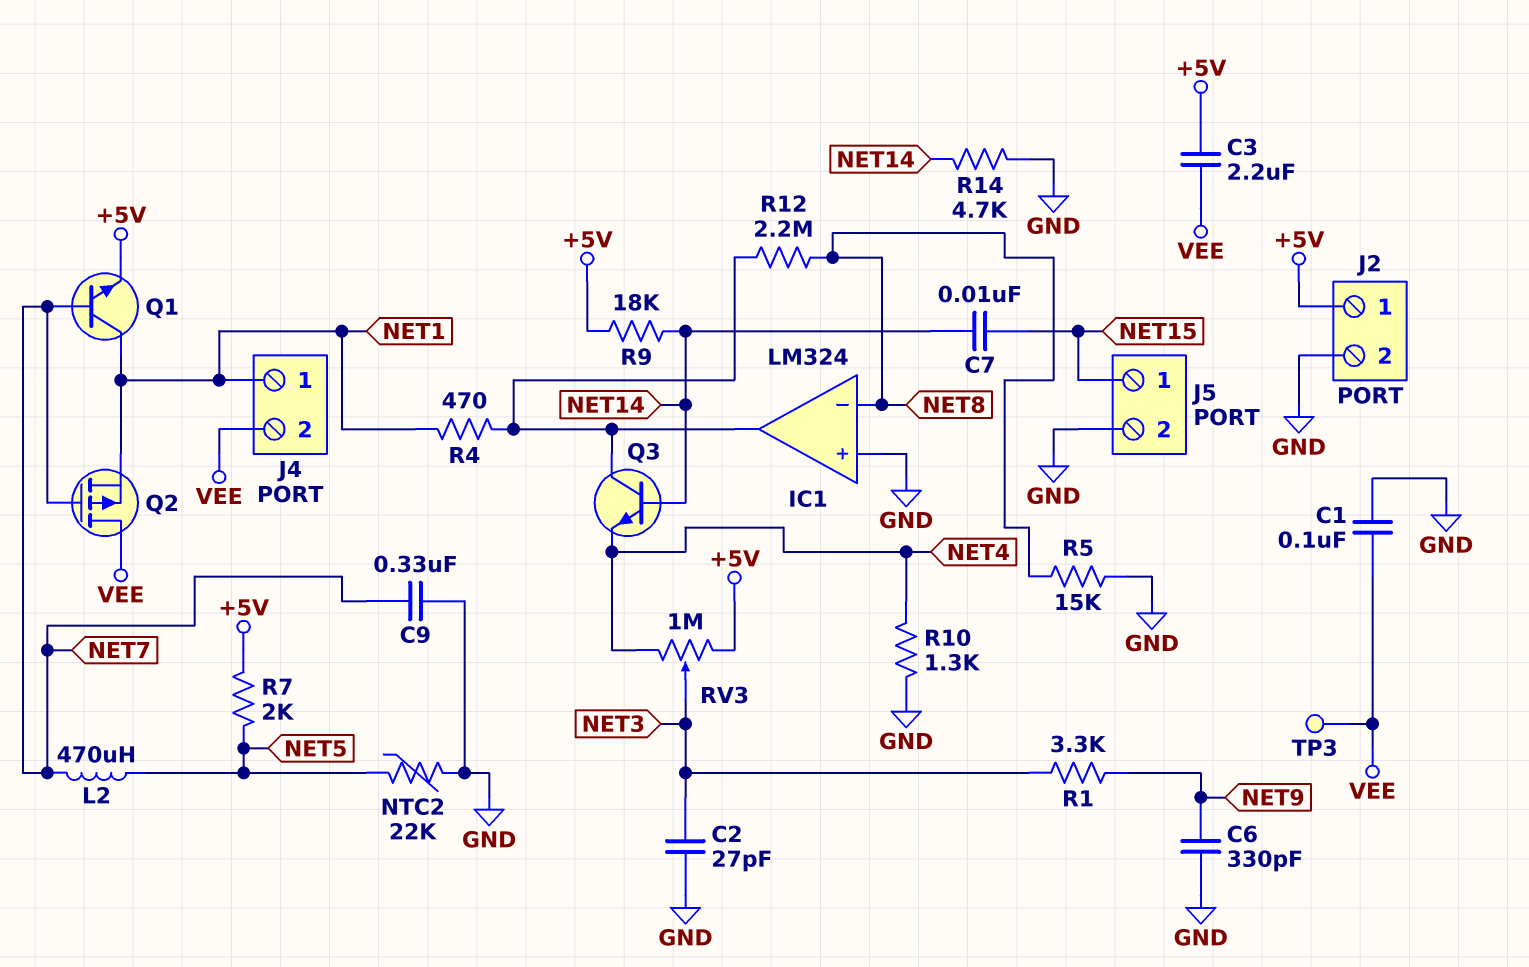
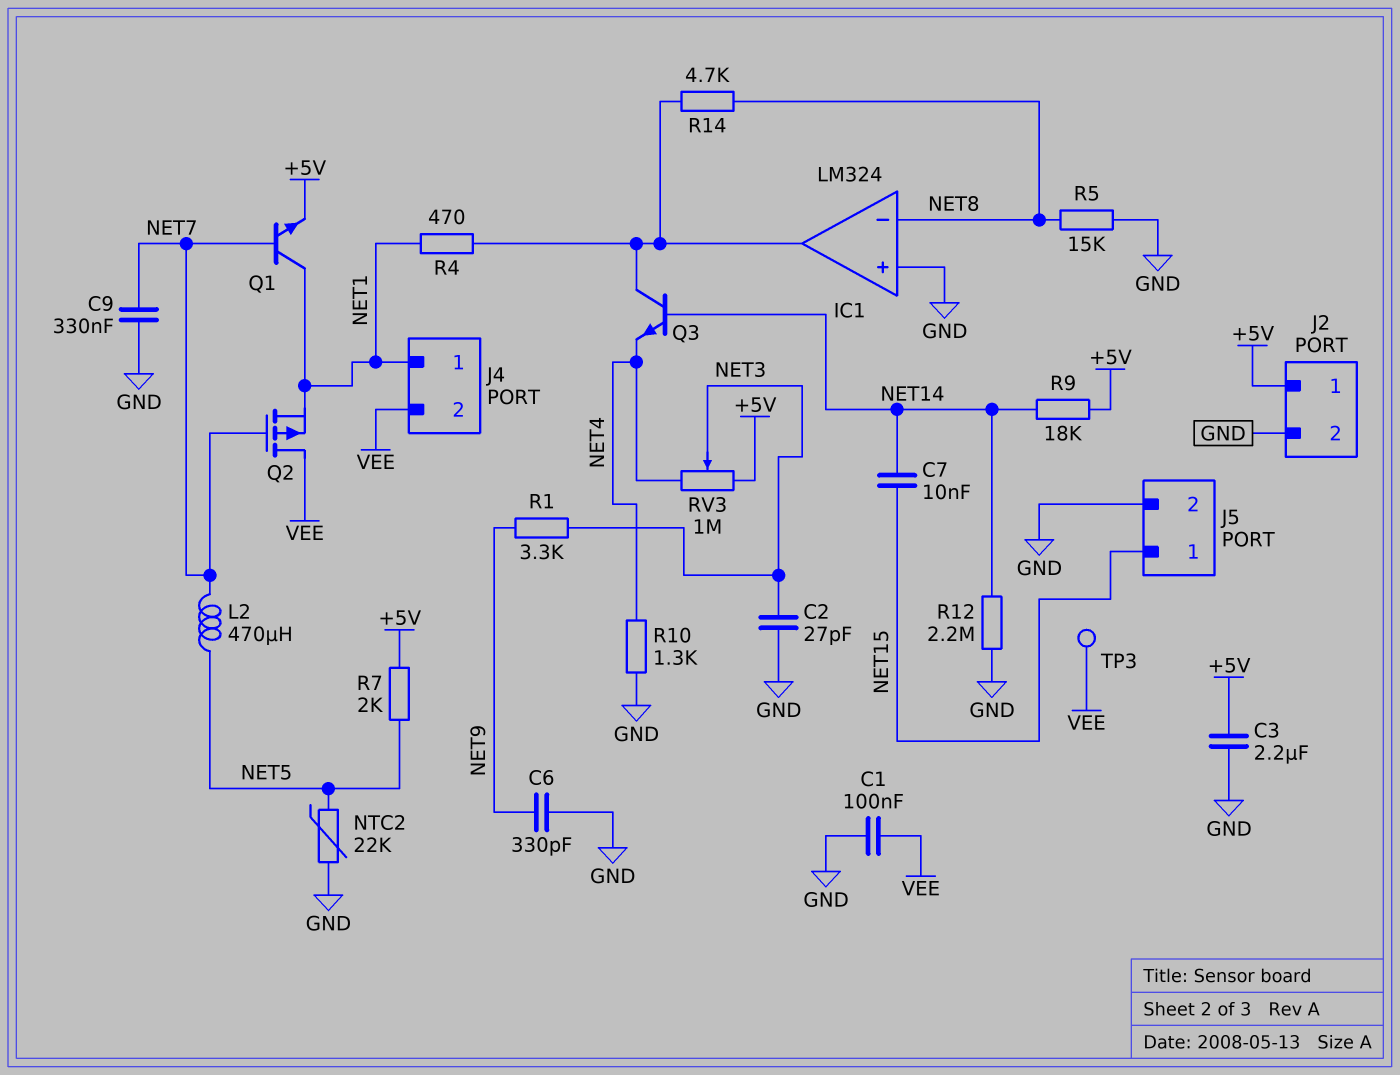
C3: 2.2uF (+5V, VEE) -> 2.2uF (+5V, GND)
R12: 2.2M (IC1/out, NET8) -> 2.2M (GND, NET14)
R14: 4.7k (GND, NET14) -> 4.7k (IC1/out, NET8)

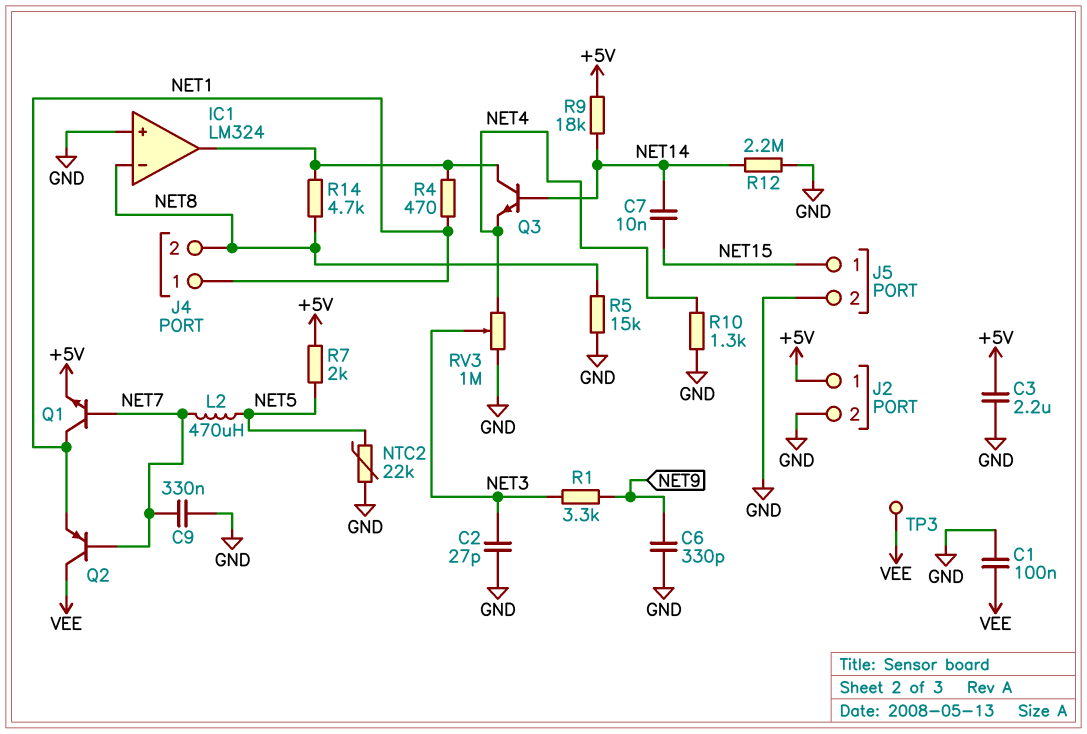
J4 pin 2: VEE -> NET8
Q2: PMOS (G NET7, D VEE, S NET1) -> PNP (B NET7, C VEE, E NET1)
RV3: 1M (+5V, NET4, wiper NET3) -> 1M (GND, NET4, wiper NET3)

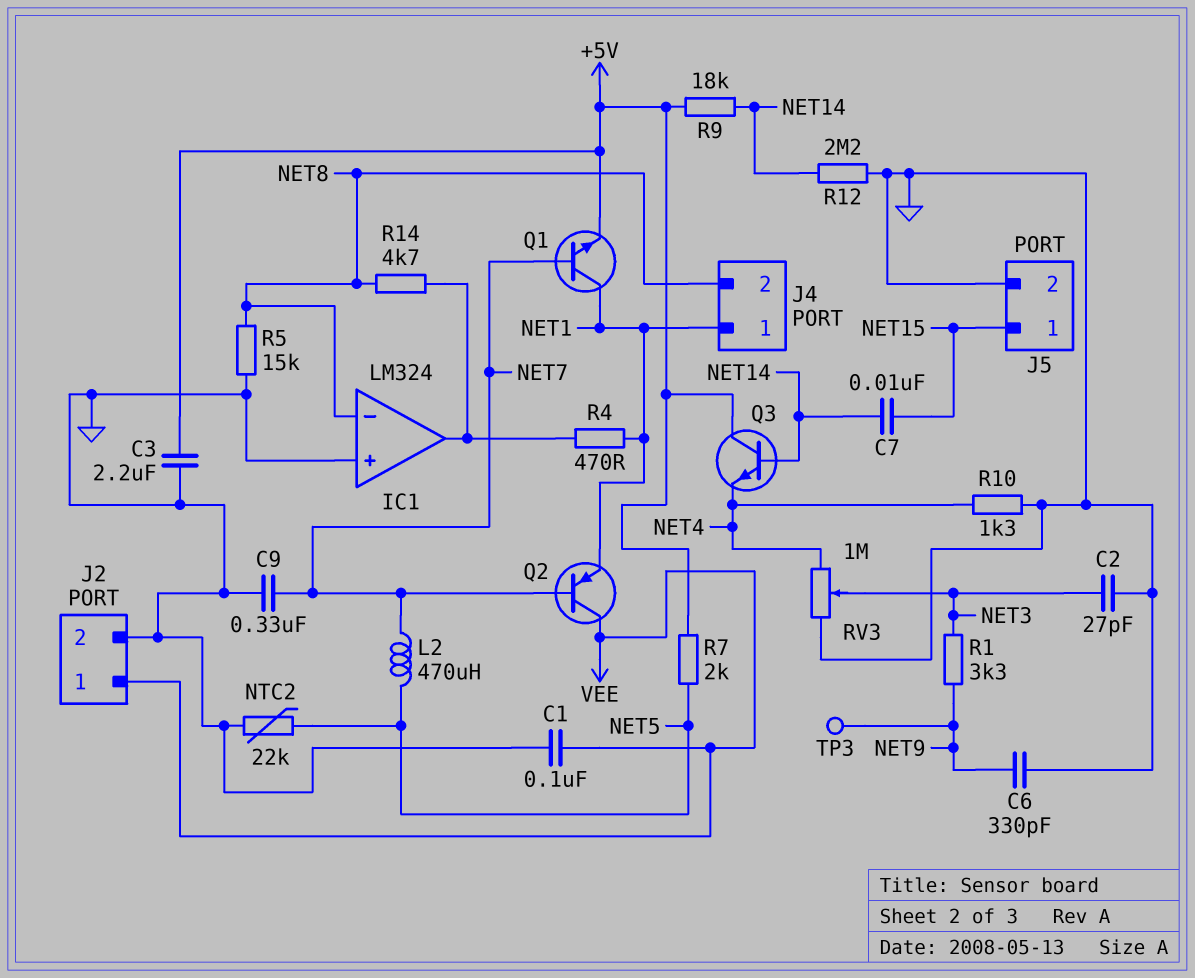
J2 pin 1: +5V -> VEE
Q3: NPN (B NET14, C IC1/out, E NET4) -> NPN (B NET14, C +5V, E NET4)
TP3: test point (VEE) -> test point (NET9)

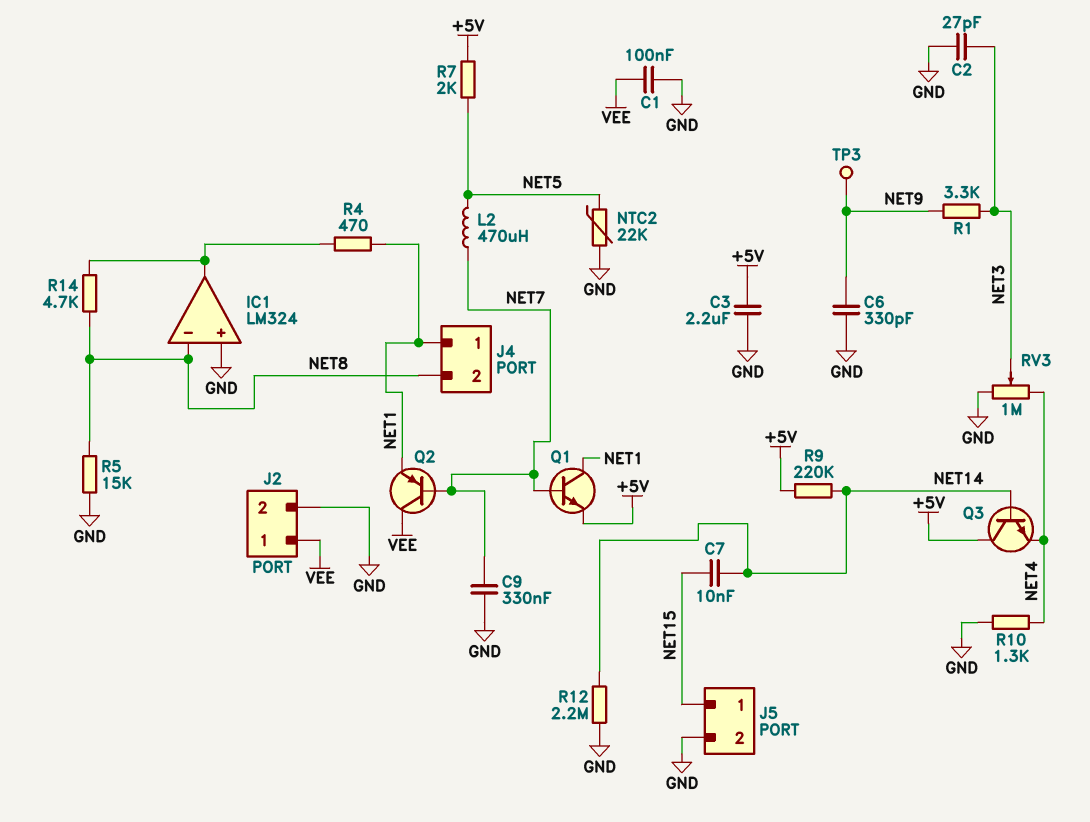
R9: 18k (+5V, NET14) -> 220k (+5V, NET14)

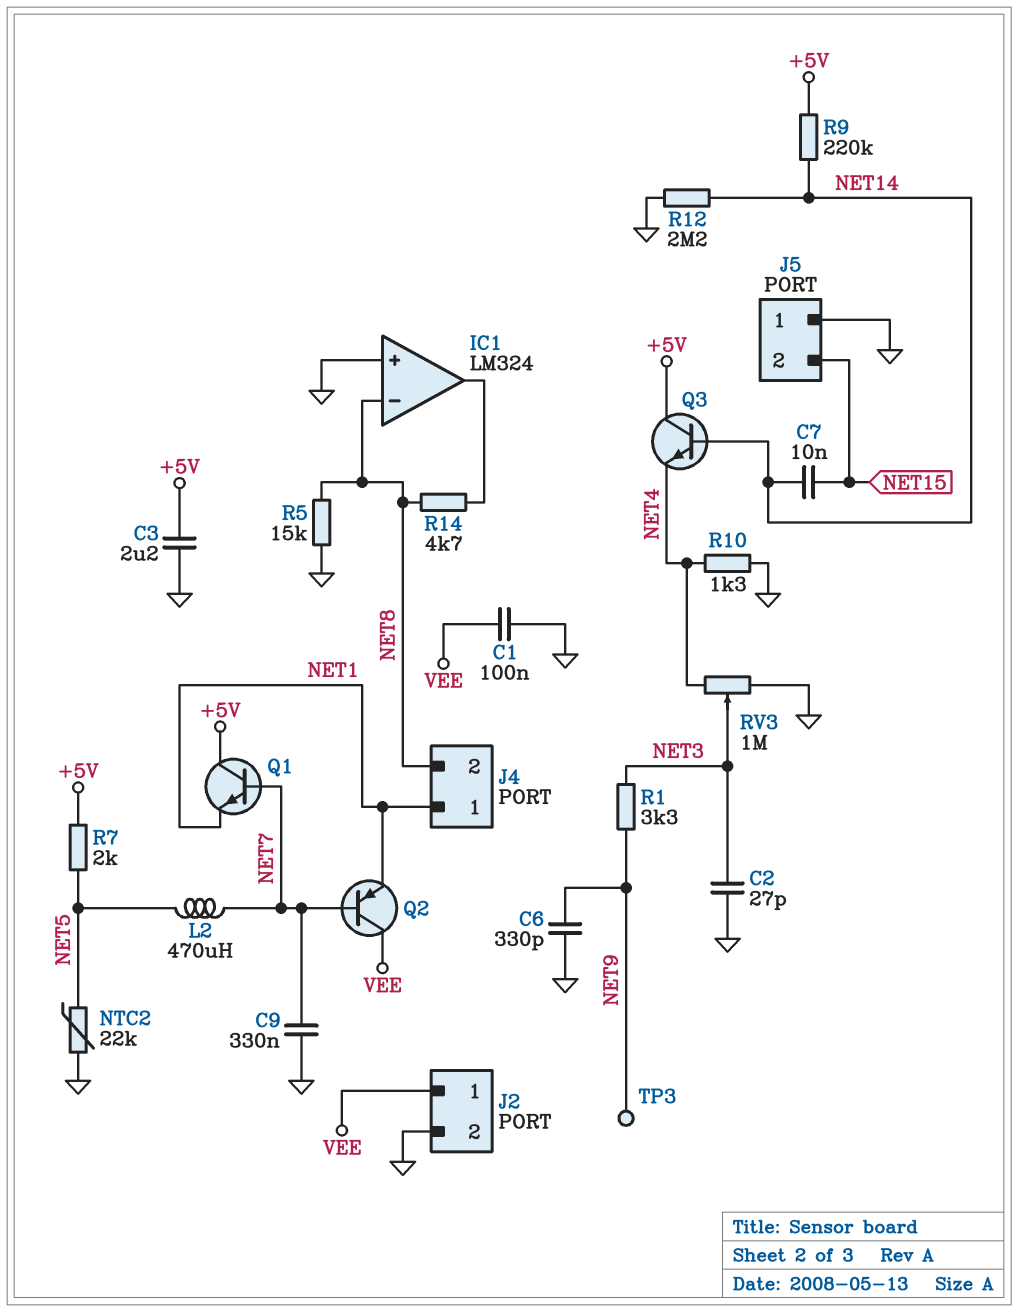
J5 pin 1: NET15 -> GND
J5 pin 2: GND -> NET15
Q1: NPN (B NET7, C NET1, E +5V) -> NPN (B NET7, C +5V, E NET1)
R4: 470 (IC1/out, NET1) -> none

